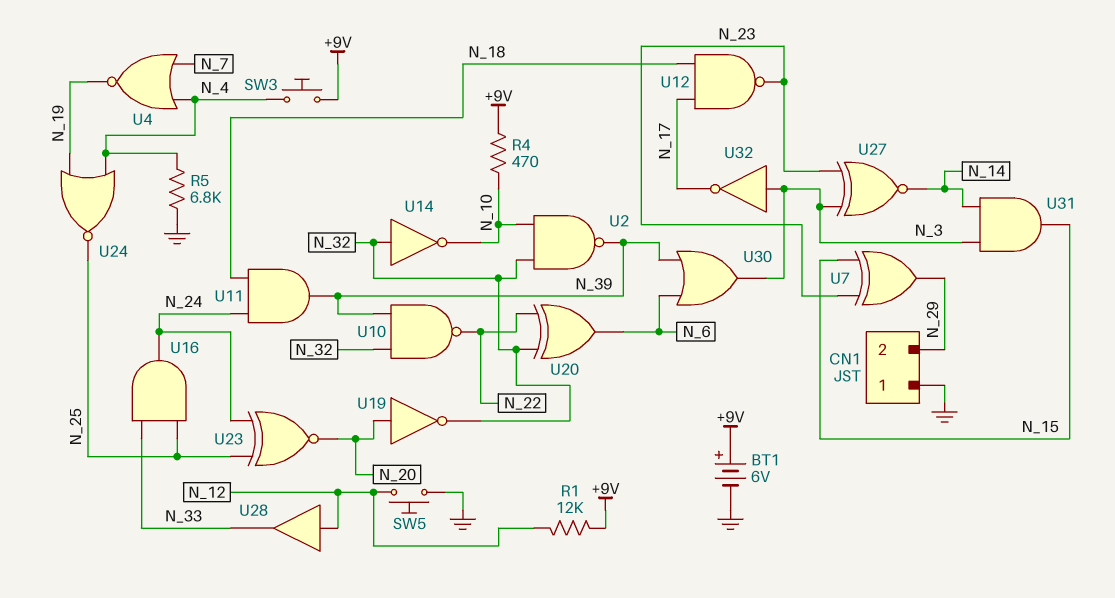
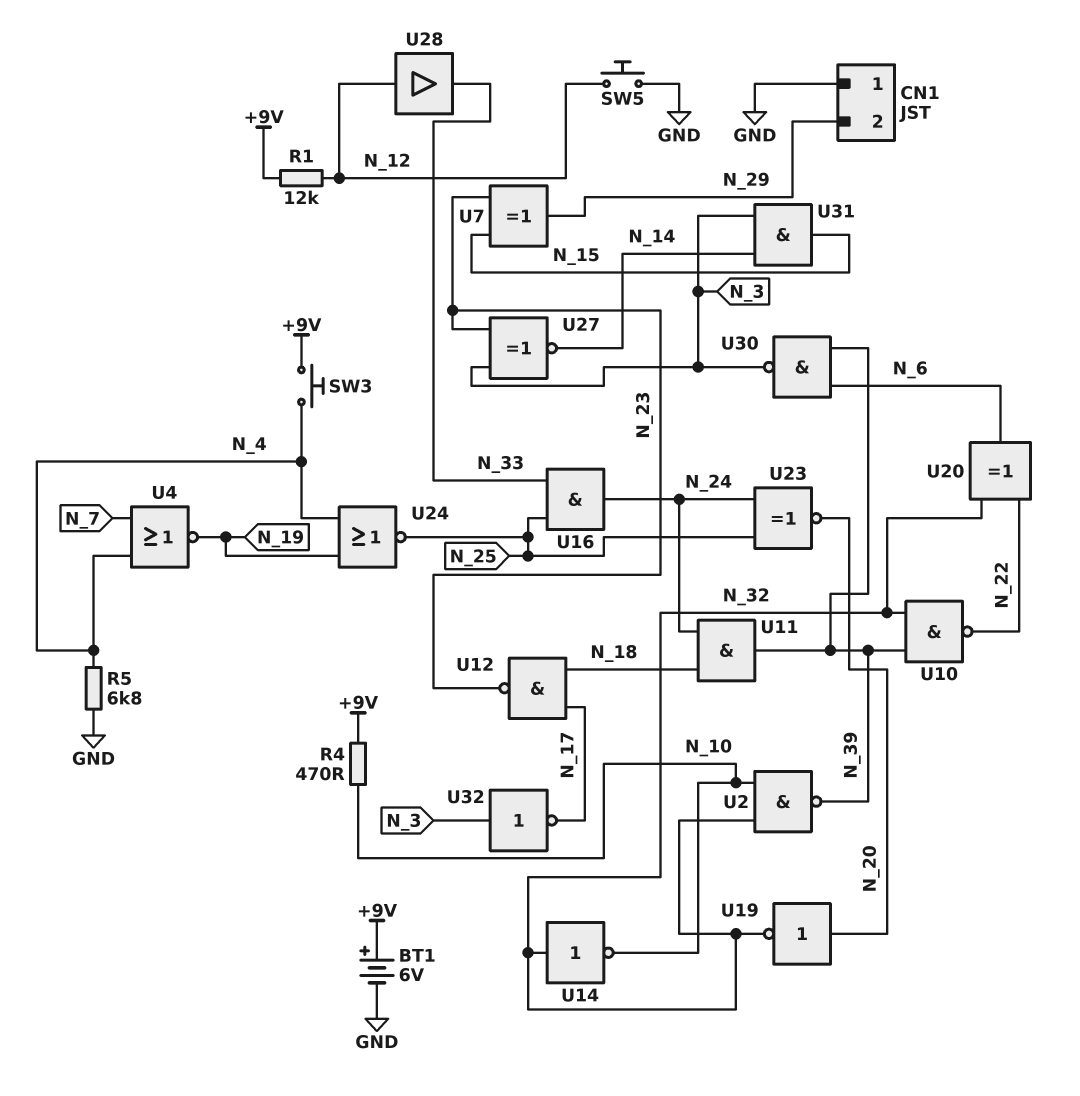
U30: OR (in N_6, in N_39, out N_3) -> NAND (in N_6, in N_39, out N_3)

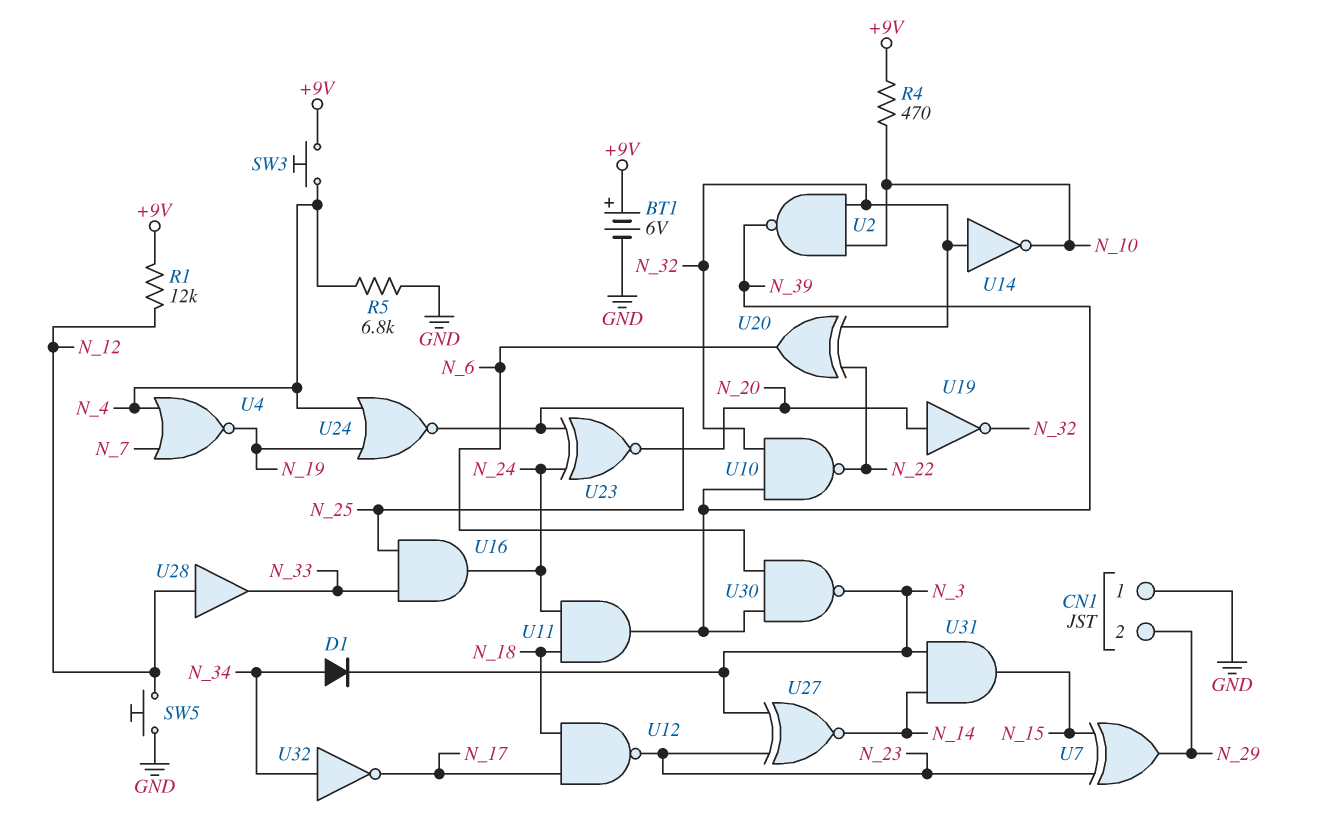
D1: none -> diode (A N_34, K N_3)
U32: NOT (in N_3, out N_17) -> NOT (in N_34, out N_17)

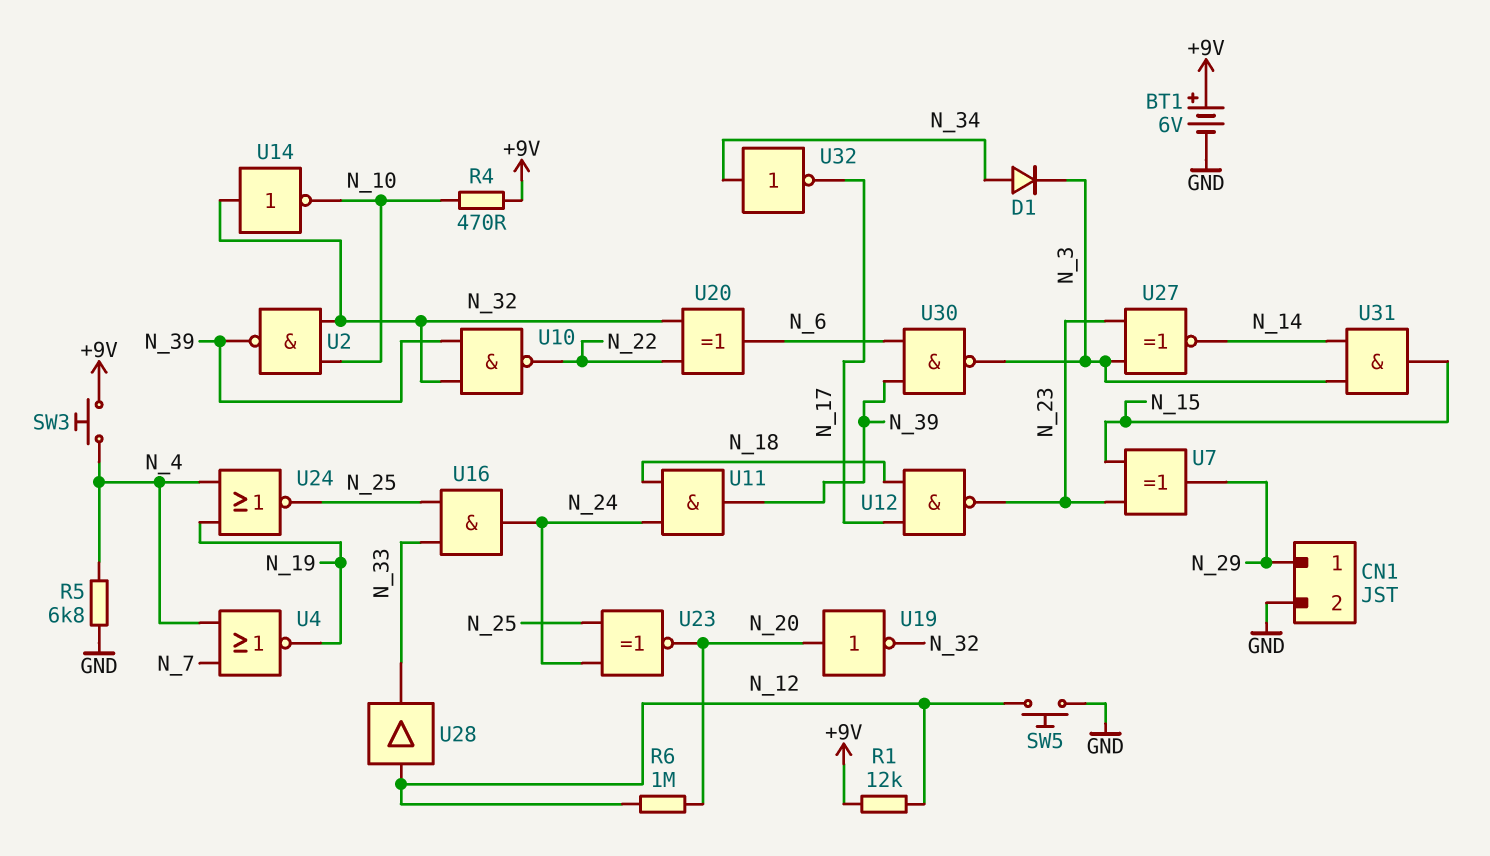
CN1 pin 1: GND -> N_29
CN1 pin 2: N_29 -> GND
R6: none -> 1M (N_12, N_20)

